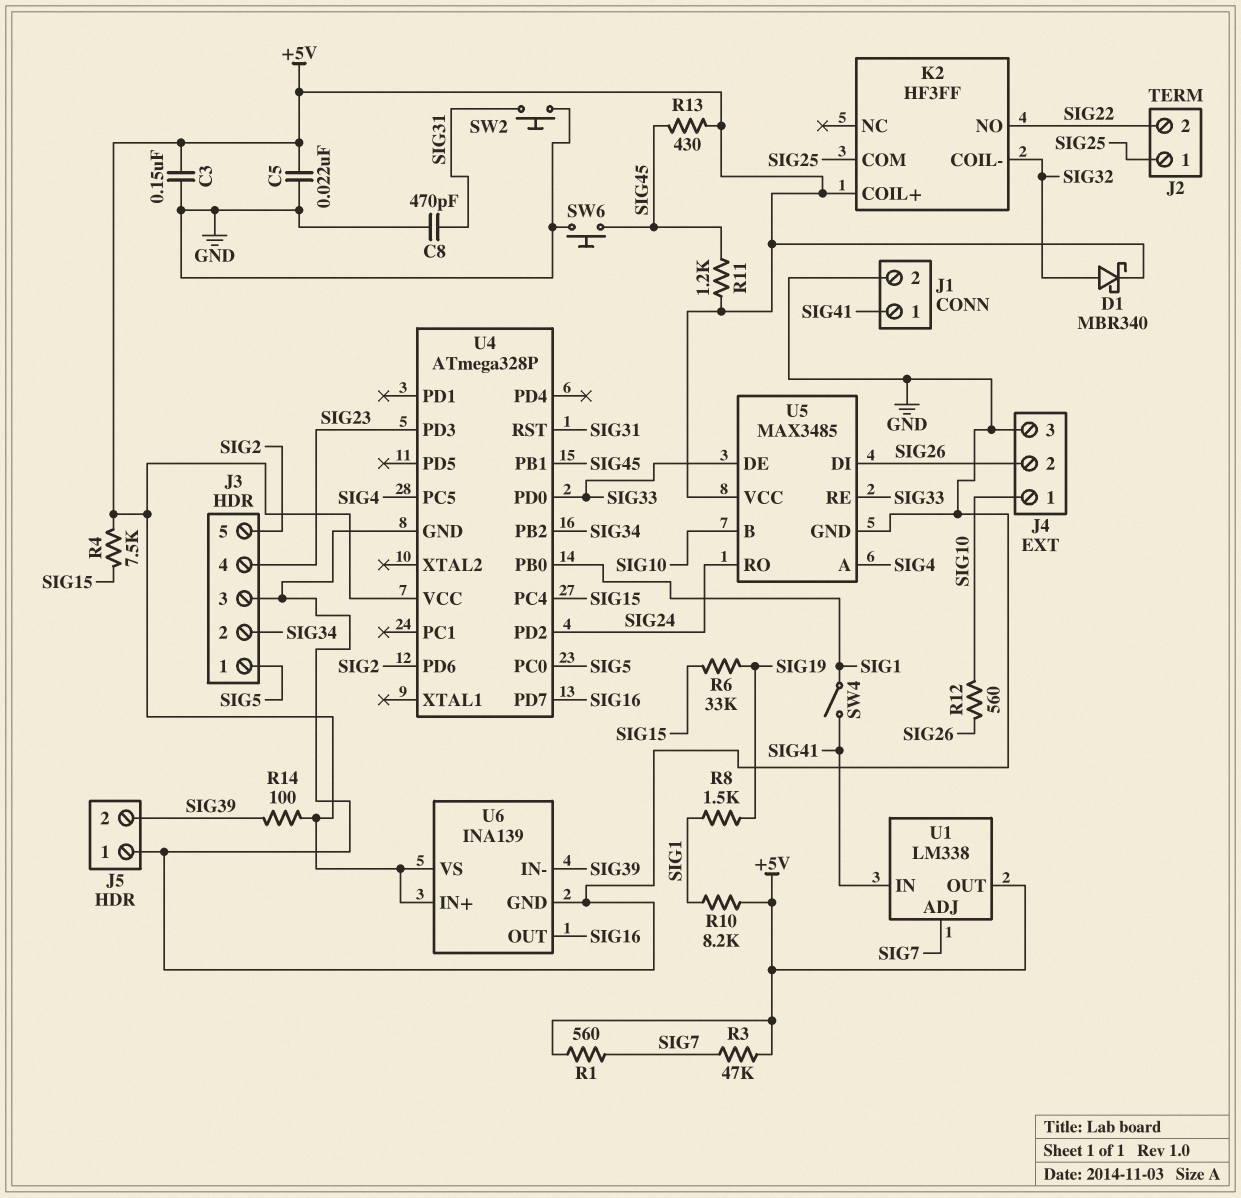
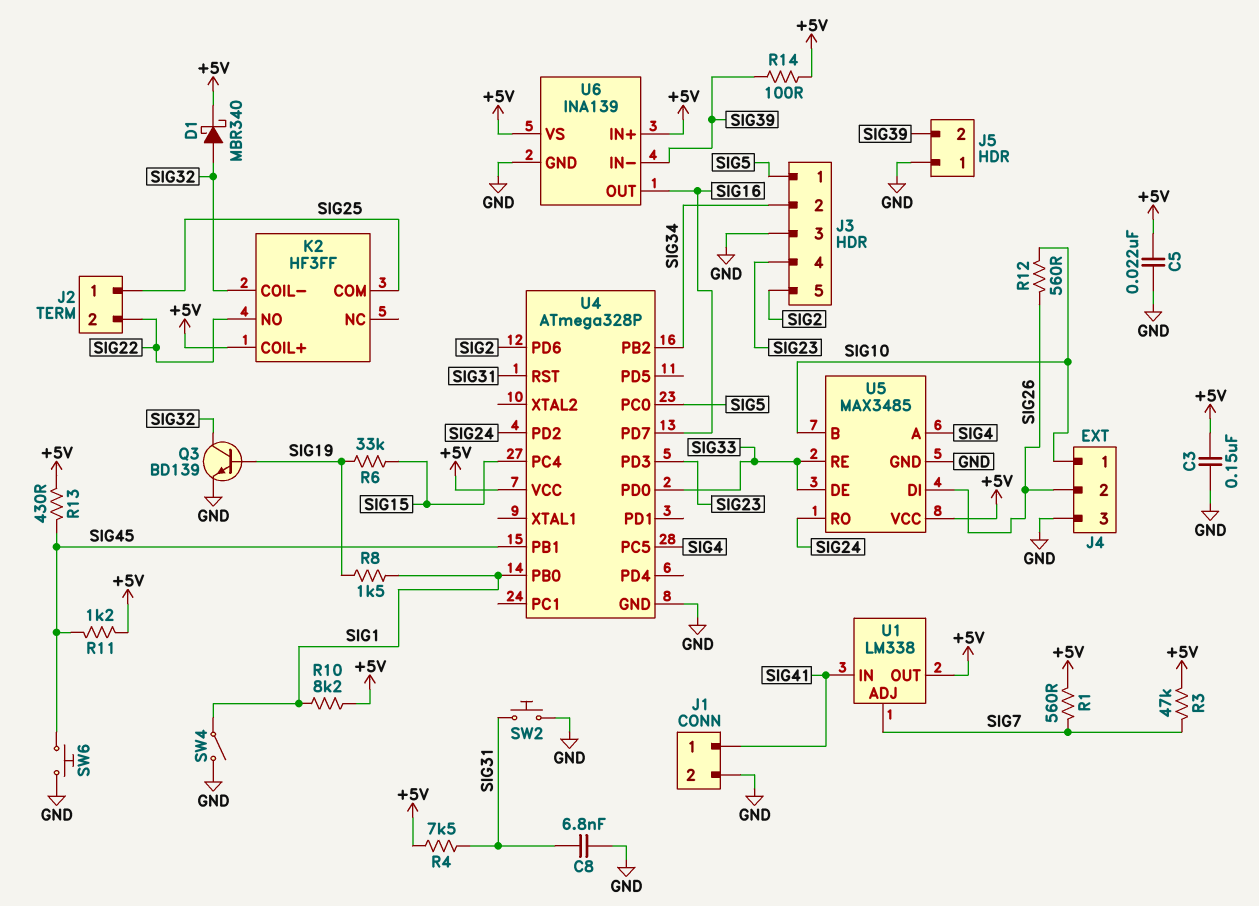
C8: 470pF (GND, SIG31) -> 6.8nF (GND, SIG31)
Q3: none -> NPN BD139 (B SIG19, C SIG32, E GND)
R4: 7.5k (+5V, SIG15) -> 7.5k (+5V, SIG31)
SW4: switch (SIG1, SIG41) -> switch (GND, SIG1)

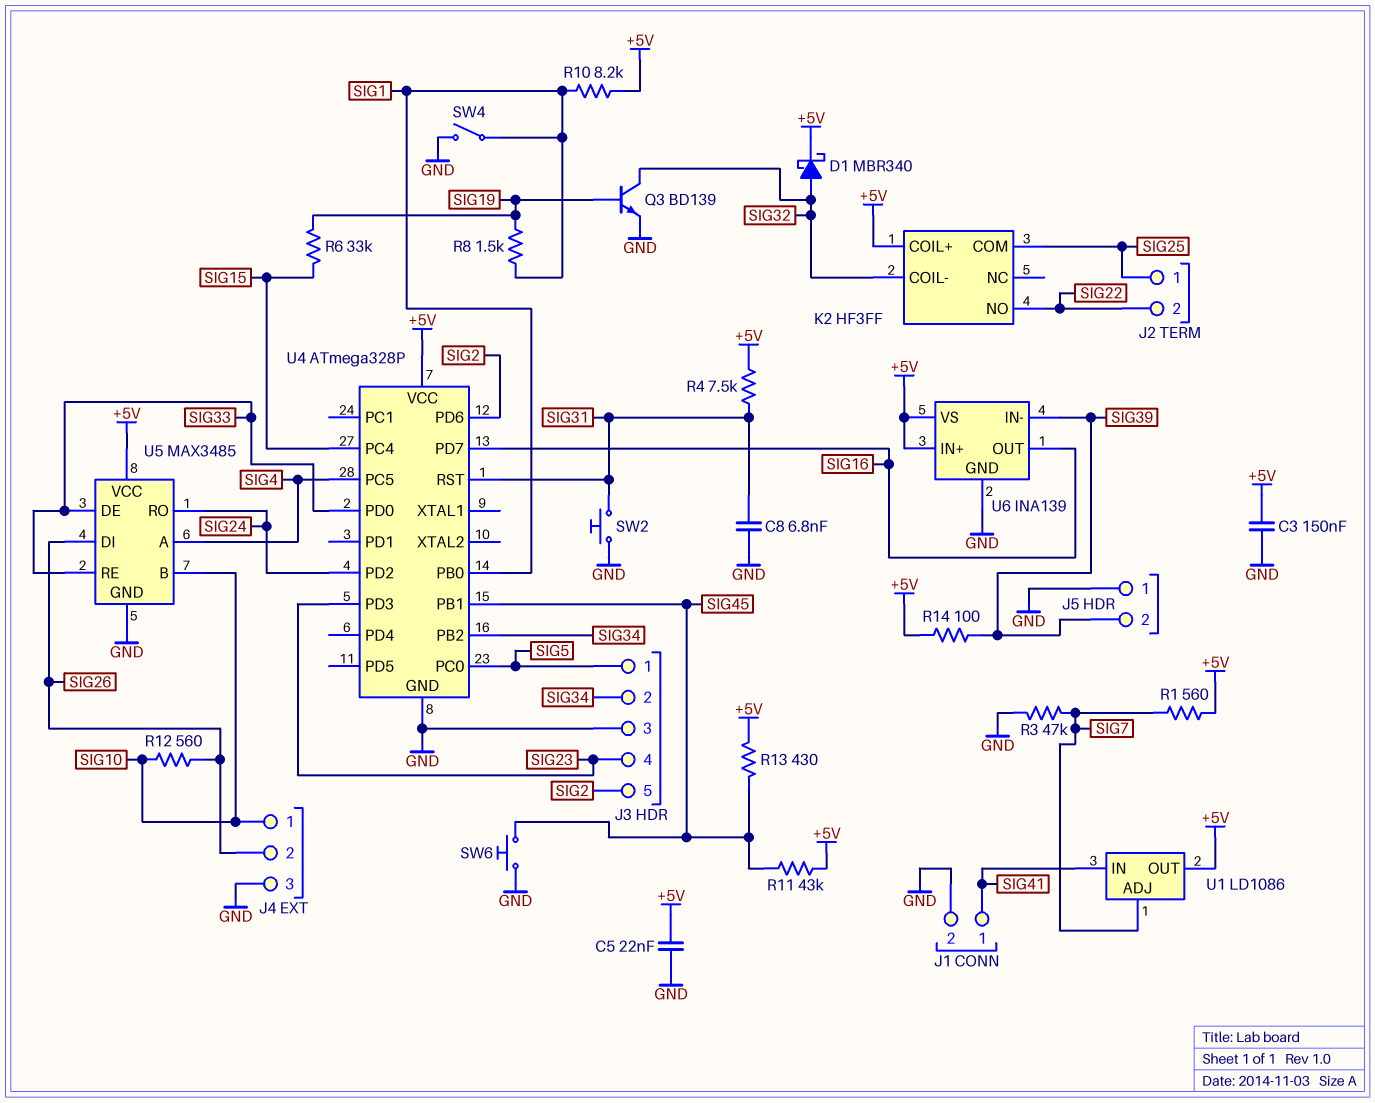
R3: 47k (+5V, SIG7) -> 47k (GND, SIG7)
R11: 1.2k (+5V, SIG45) -> 43k (+5V, SIG45)
U1: LM338 -> LD1086

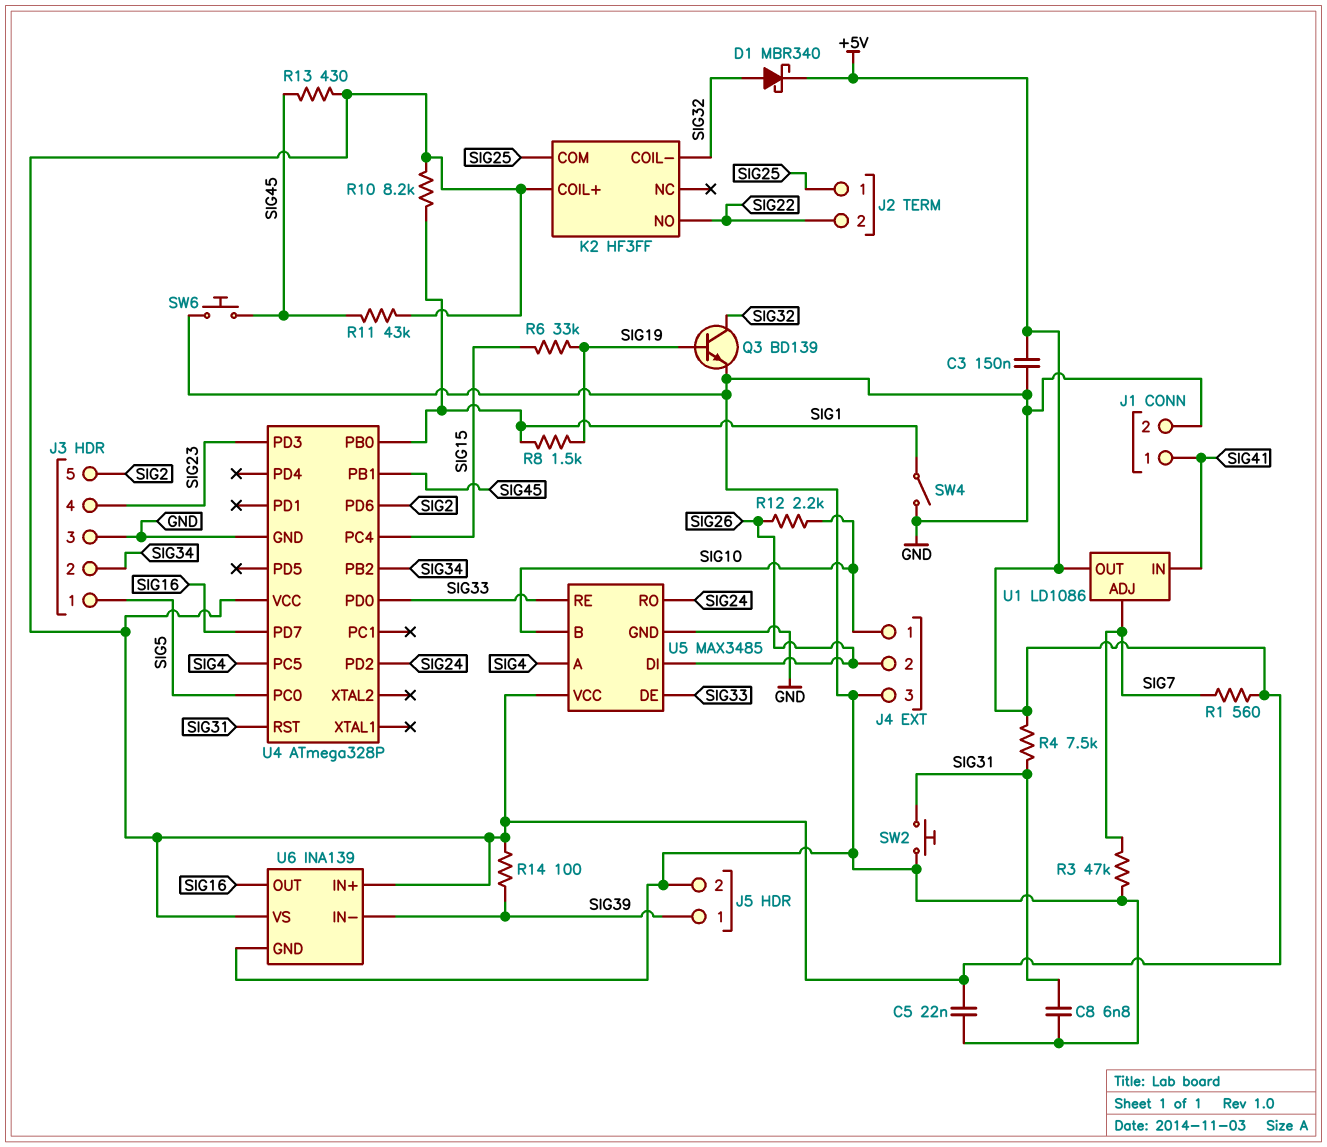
J5 pin 1: GND -> SIG39
J5 pin 2: SIG39 -> GND
R12: 560 (SIG10, SIG26) -> 2.2k (SIG10, SIG26)

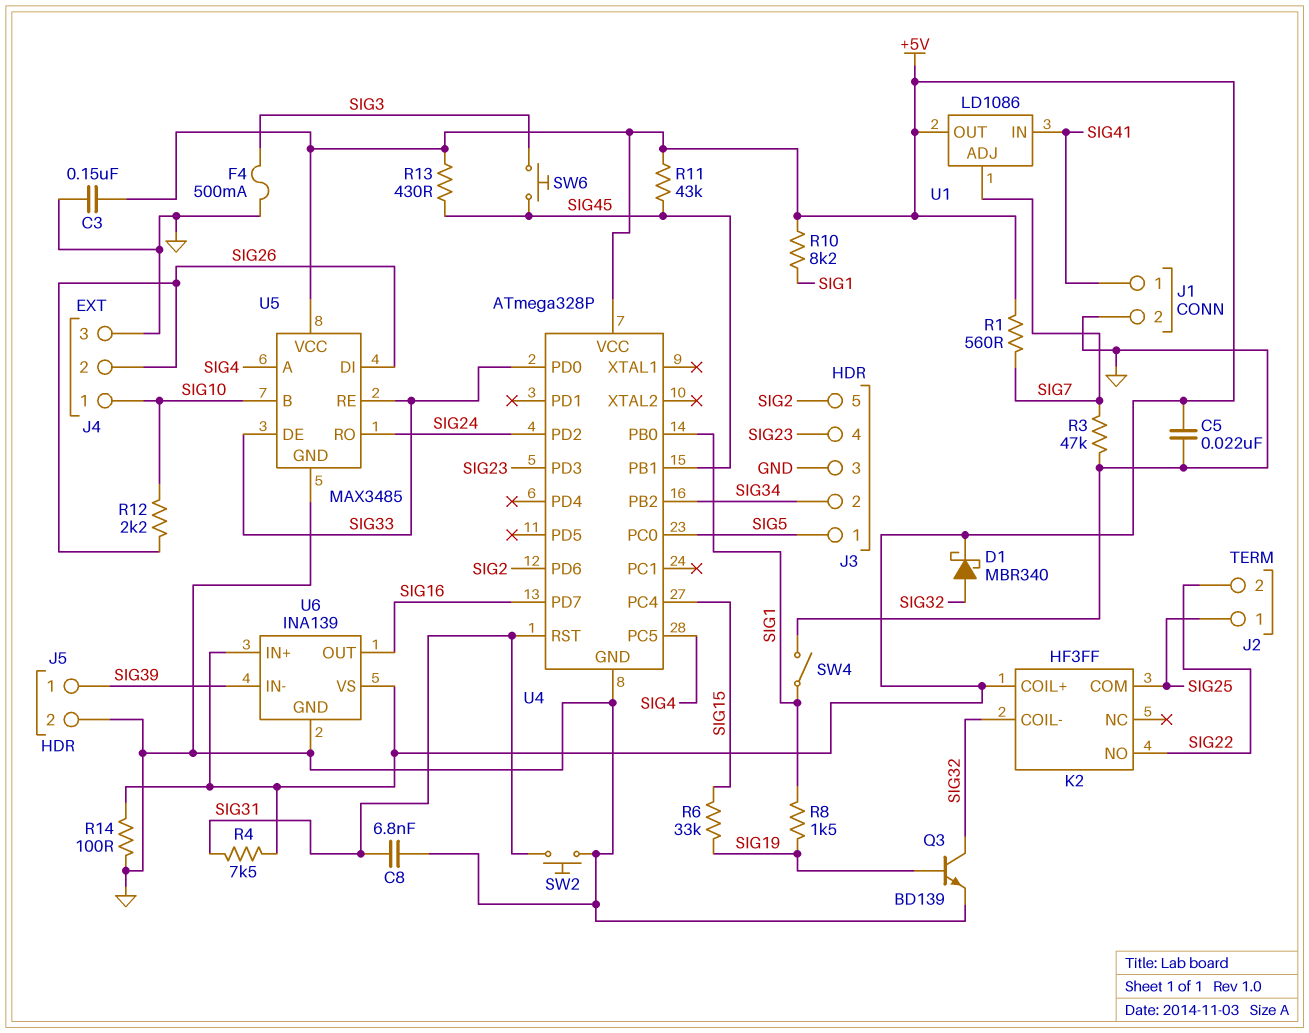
F4: none -> 500mA (GND, SIG3)
R14: 100 (+5V, SIG39) -> 100 (+5V, GND)
SW6: button (GND, SIG45) -> button (SIG3, SIG45)

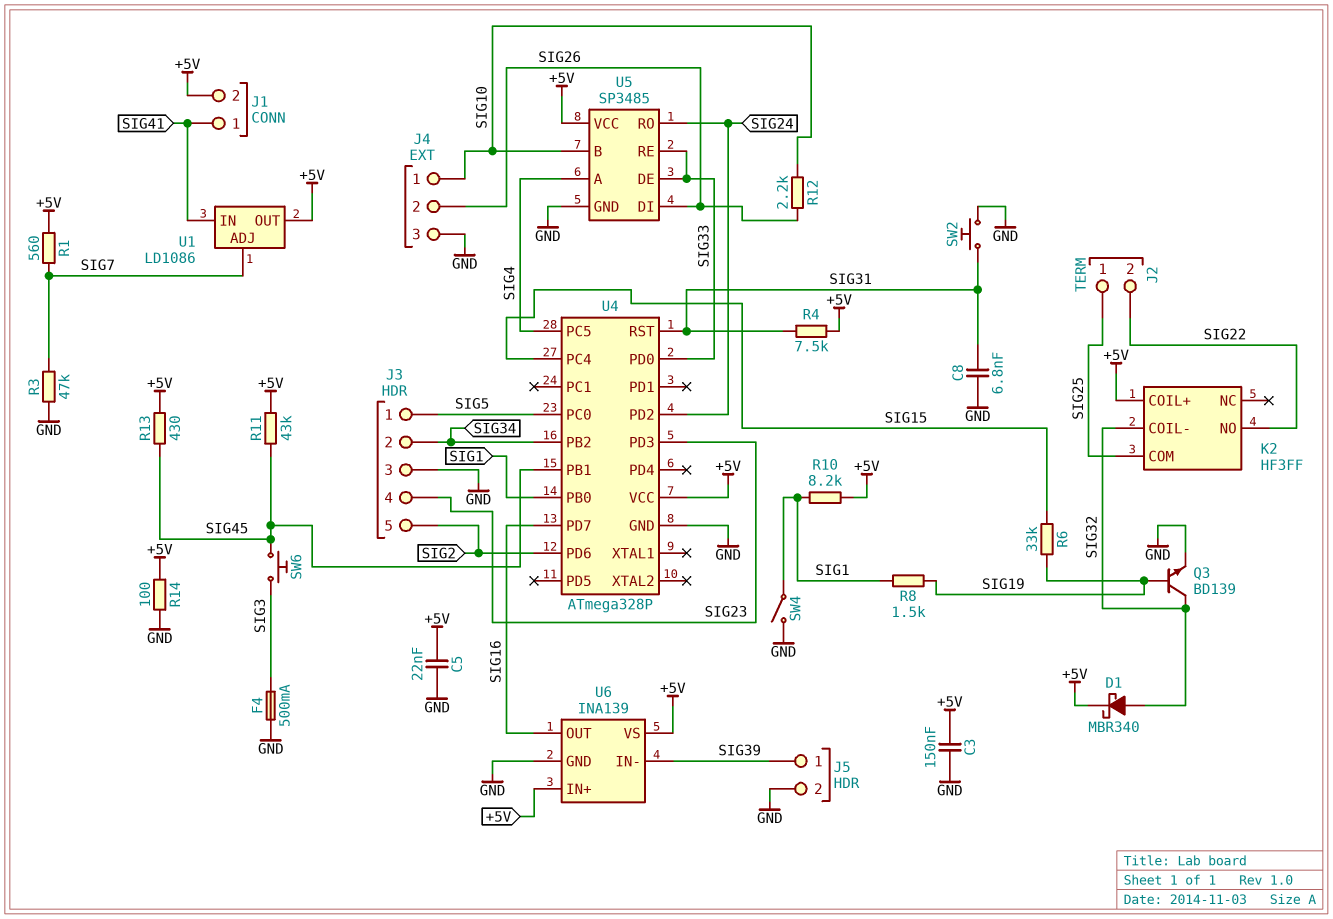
J1 pin 2: GND -> +5V
U5: MAX3485 -> SP3485

